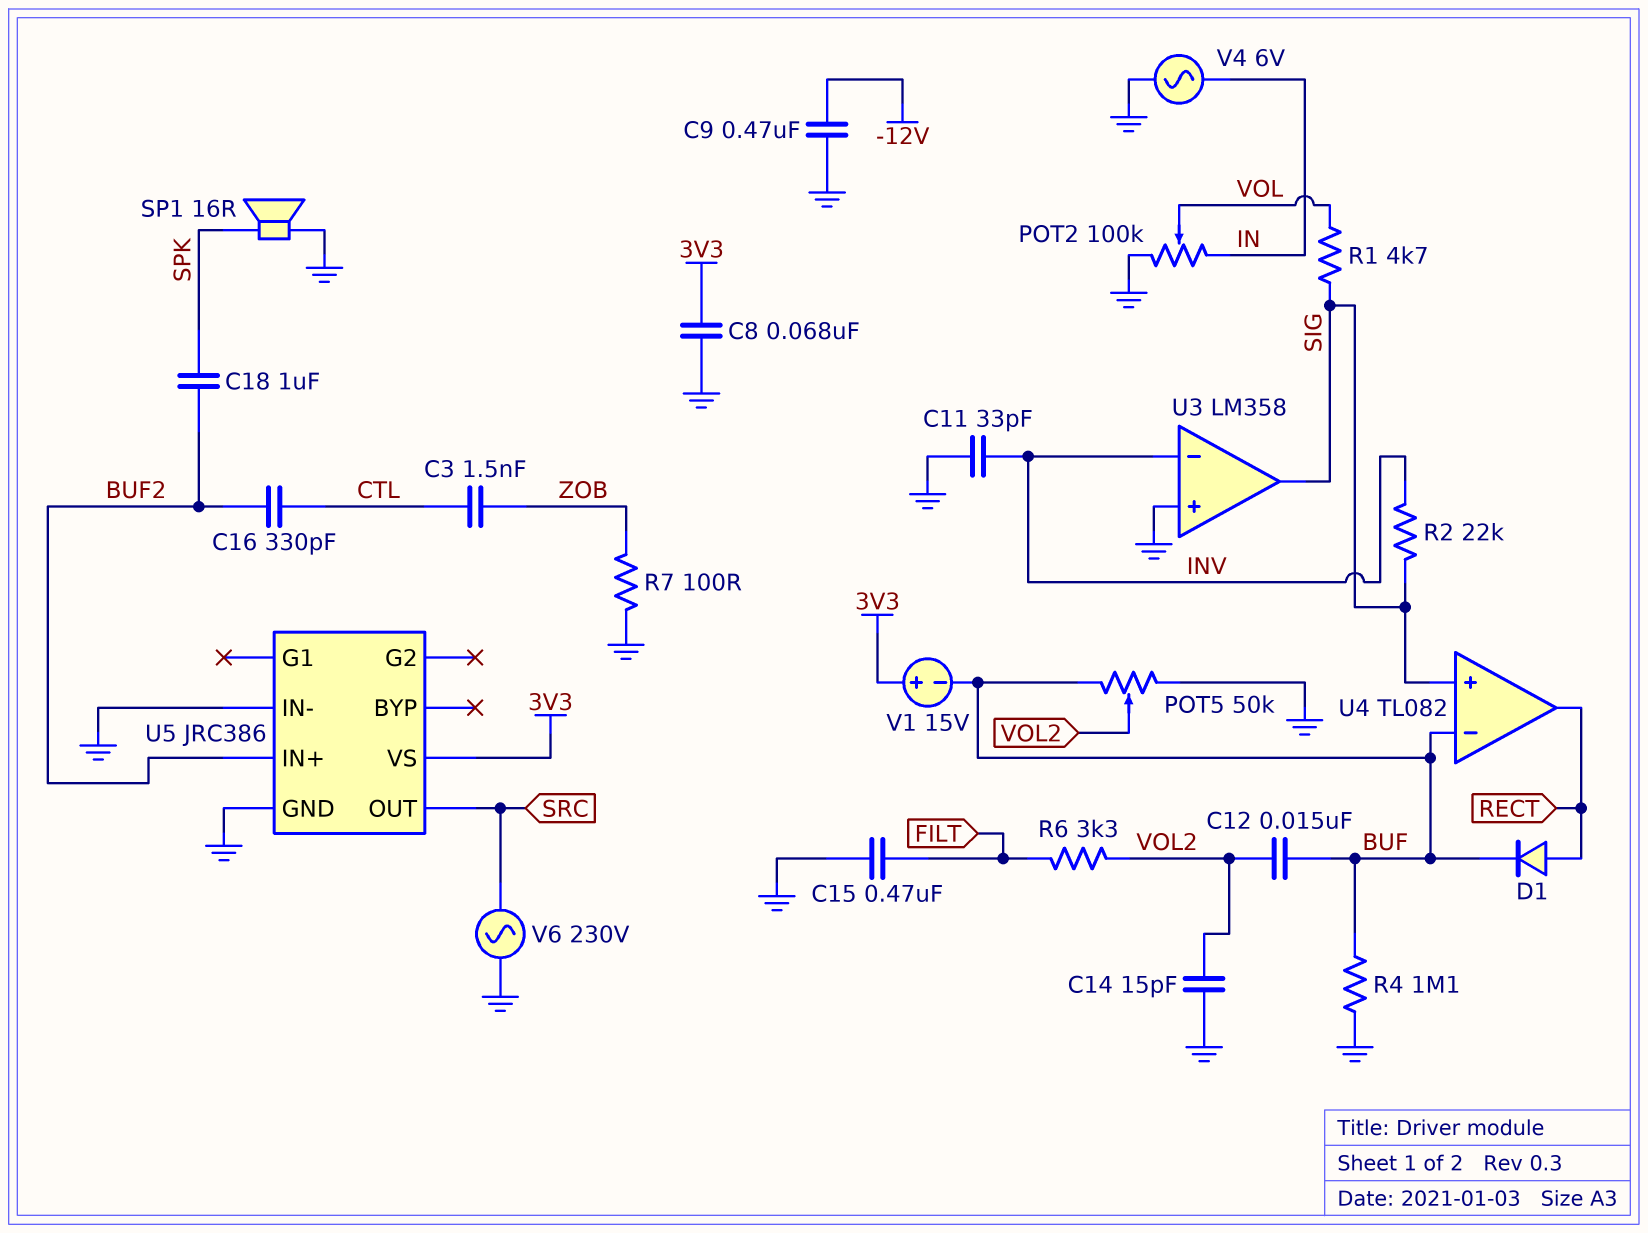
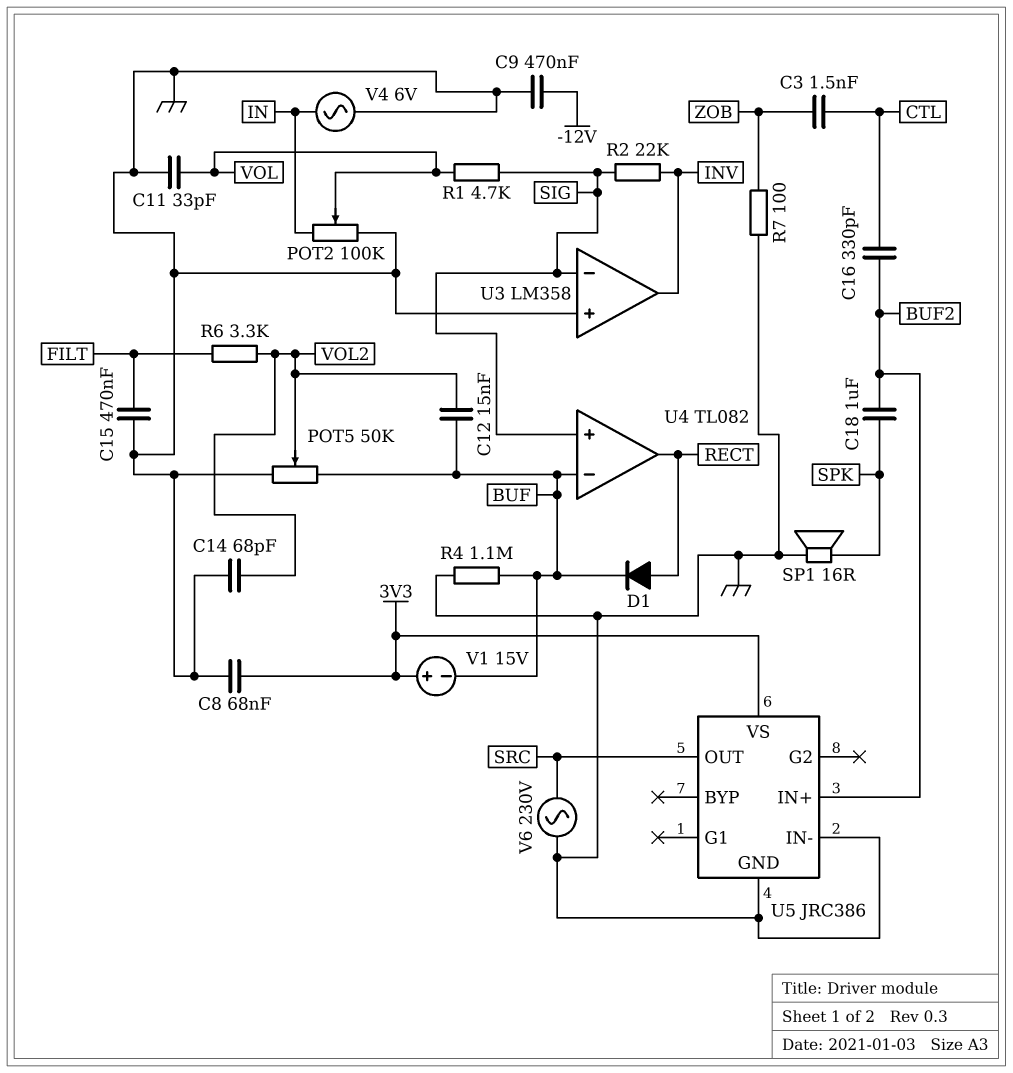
C11: 33pF (GND, INV) -> 33pF (GND, VOL)
C14: 15pF (GND, VOL2) -> 68pF (GND, VOL2)
U3 pin in-: INV -> SIG
U3 pin out: SIG -> INV

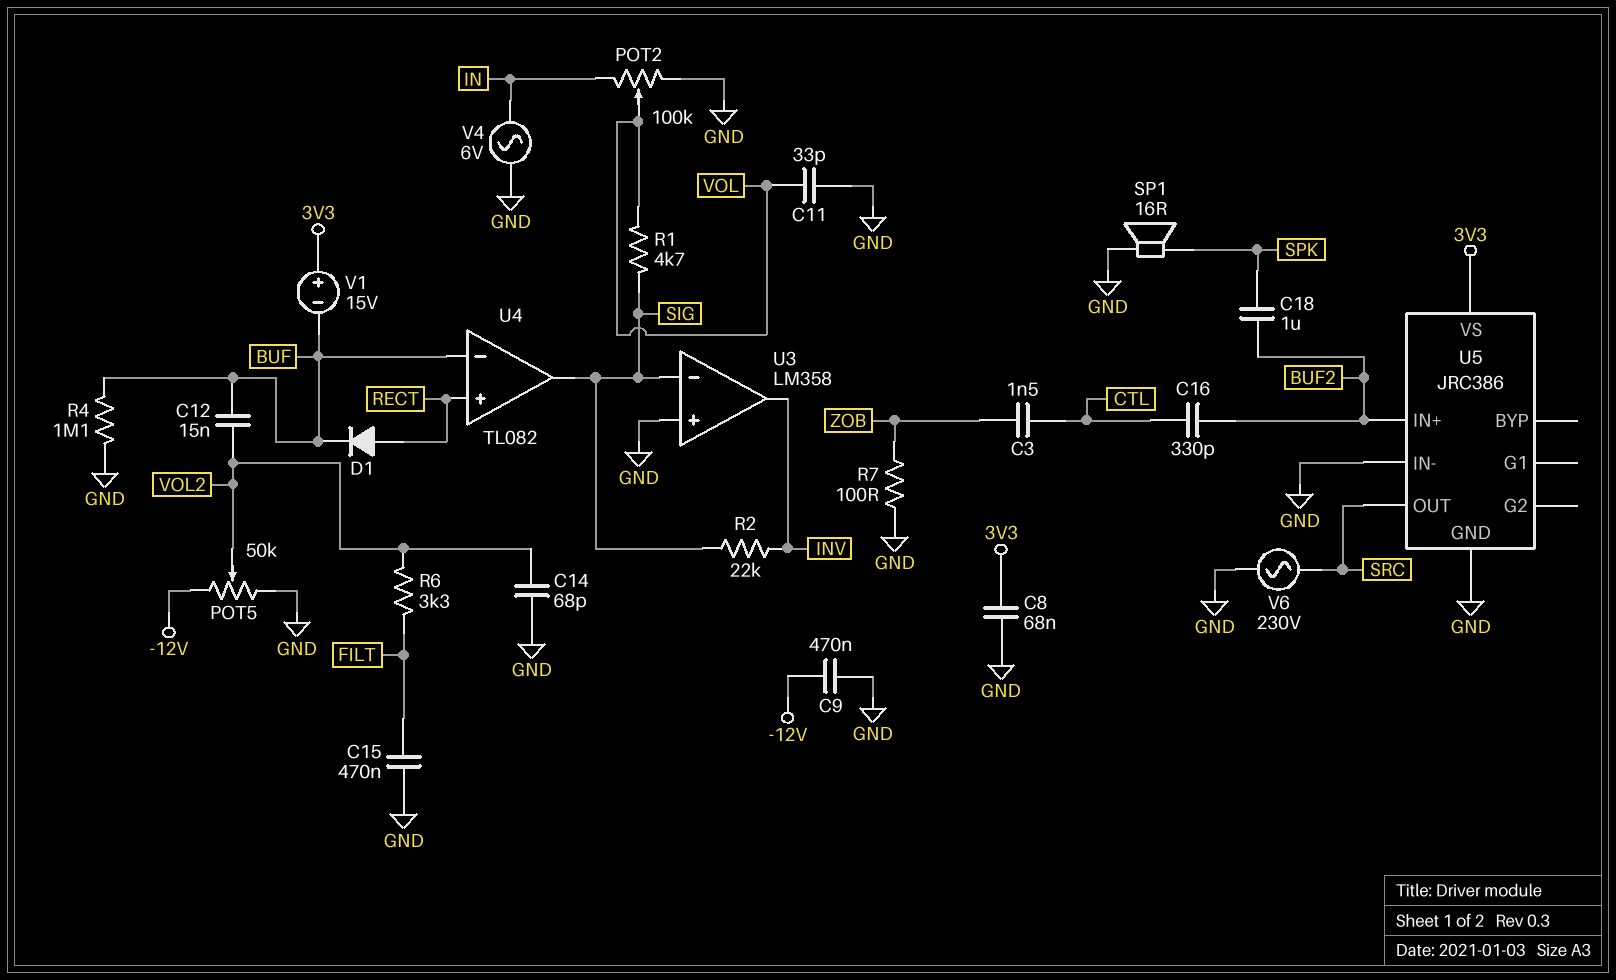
POT5: 50k (BUF, GND, wiper VOL2) -> 50k (-12V, GND, wiper VOL2)
U4 pin in+: SIG -> RECT
U4 pin out: RECT -> SIG

